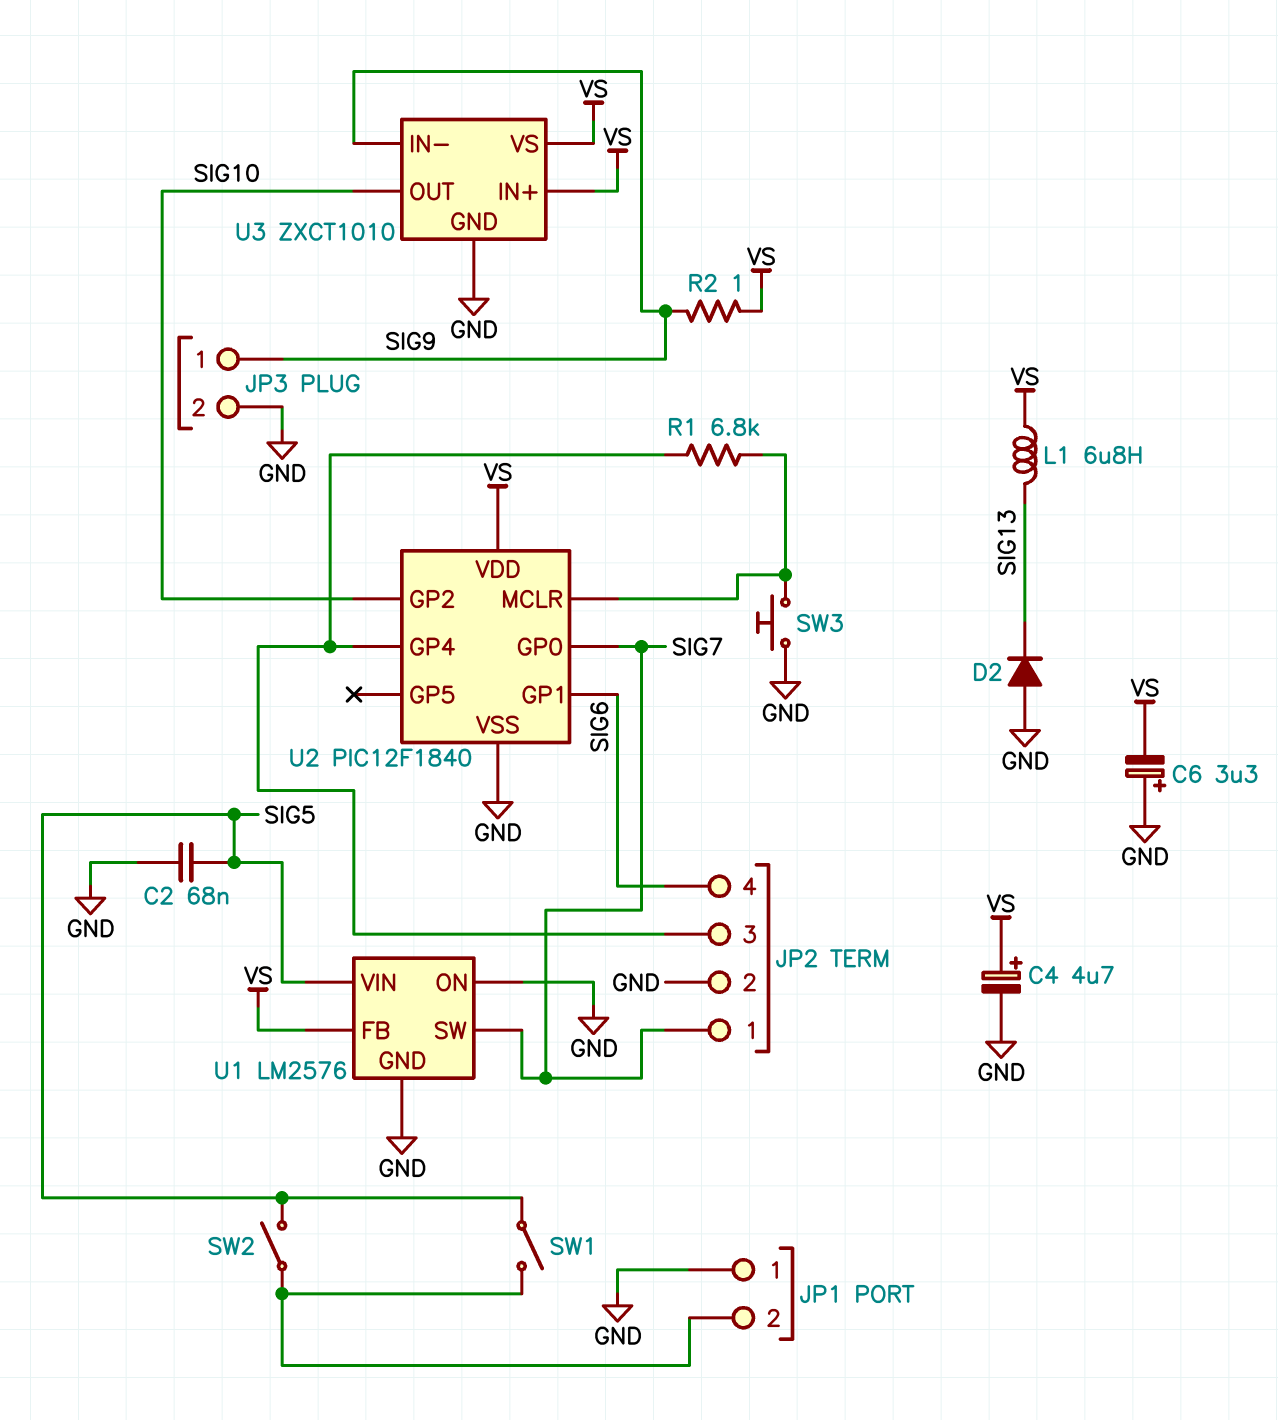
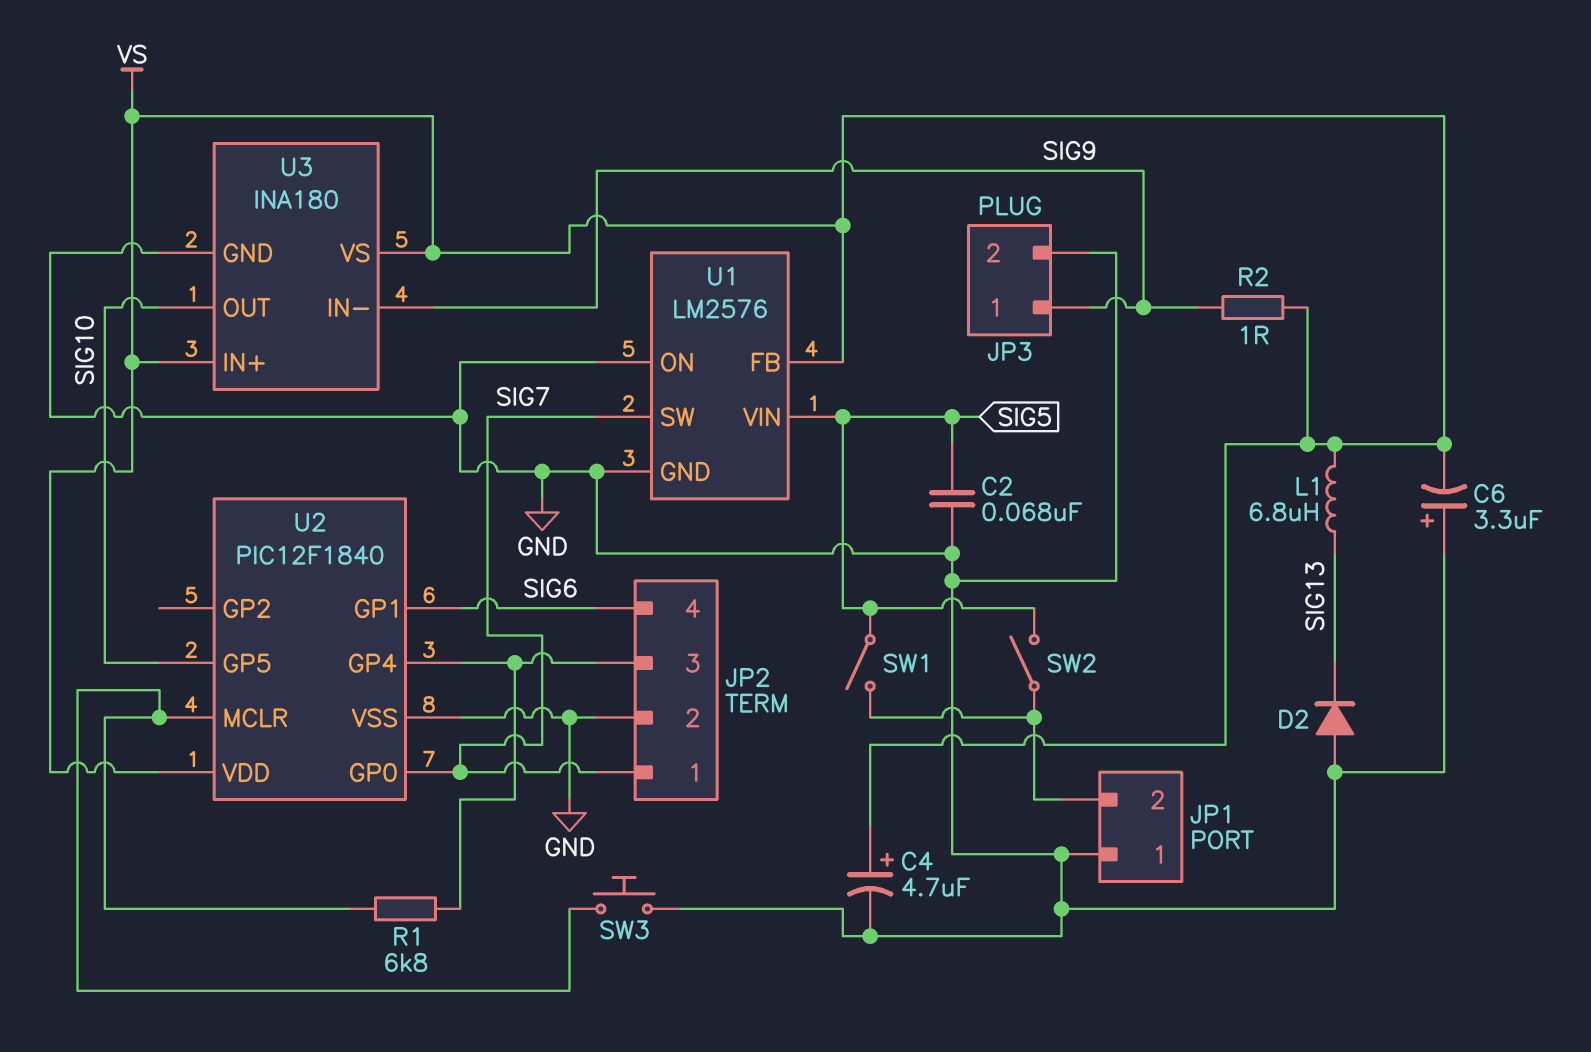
U2 pin GP2: SIG10 -> none
U2 pin GP5: none -> SIG10
U3: ZXCT1010 -> INA180

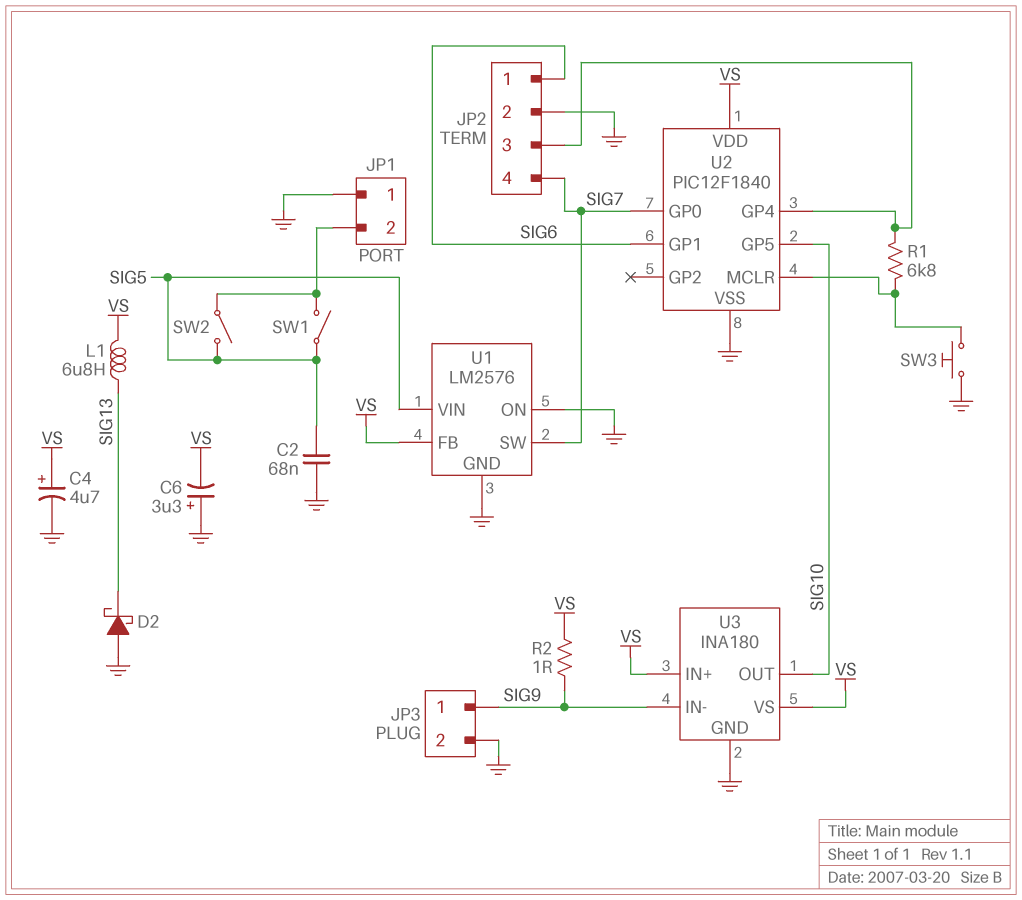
D2: diode (A GND, K SIG13) -> schottky (A GND, K SIG13)
JP2 pin 1: SIG7 -> SIG6
JP2 pin 4: SIG6 -> SIG7

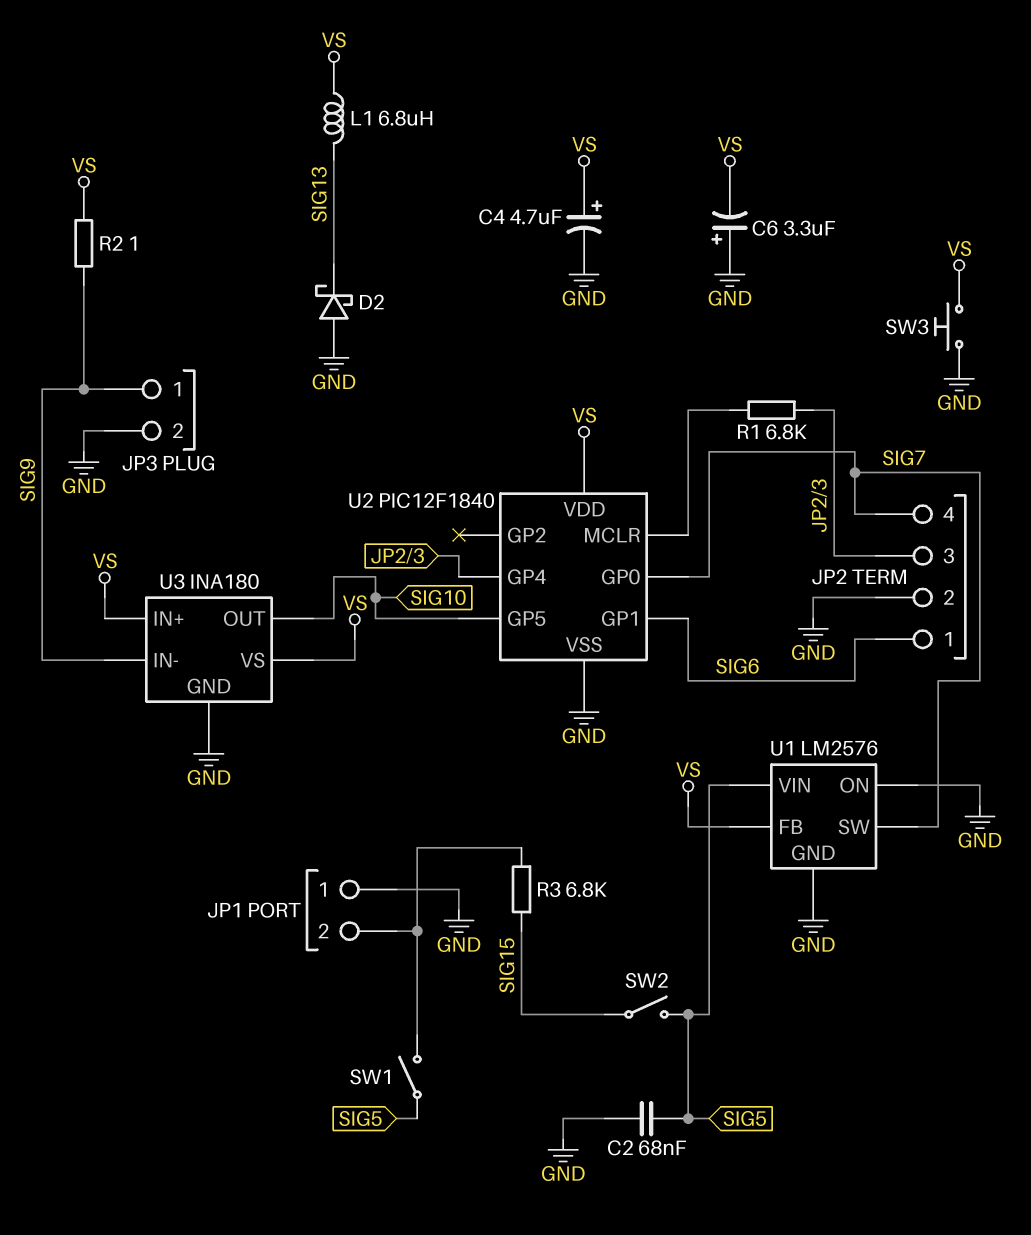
R3: none -> 6.8k (JP1/2, SIG15)
SW2: switch (JP1/2, SIG5) -> switch (SIG5, SIG15)
SW3: button (GND, U2/MCLR) -> button (GND, VS)

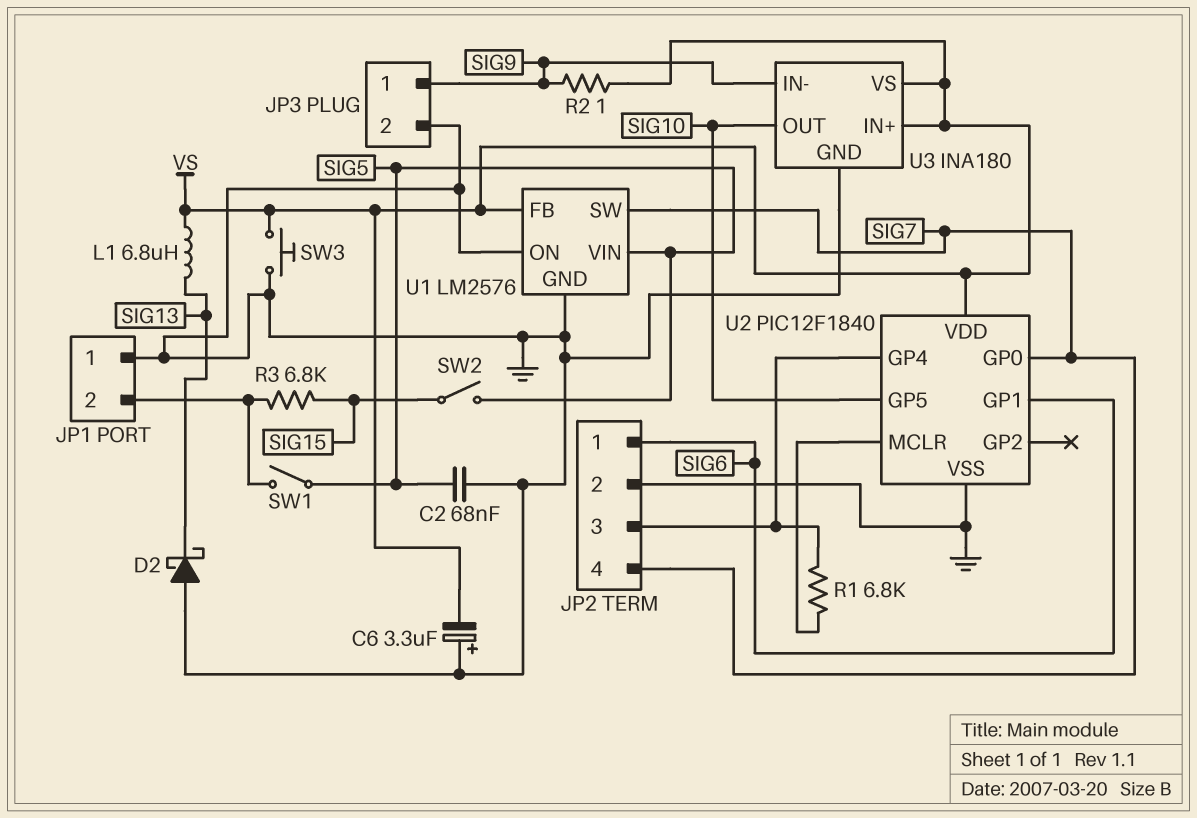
C4: 4.7uF (plus VS, minus GND) -> none

